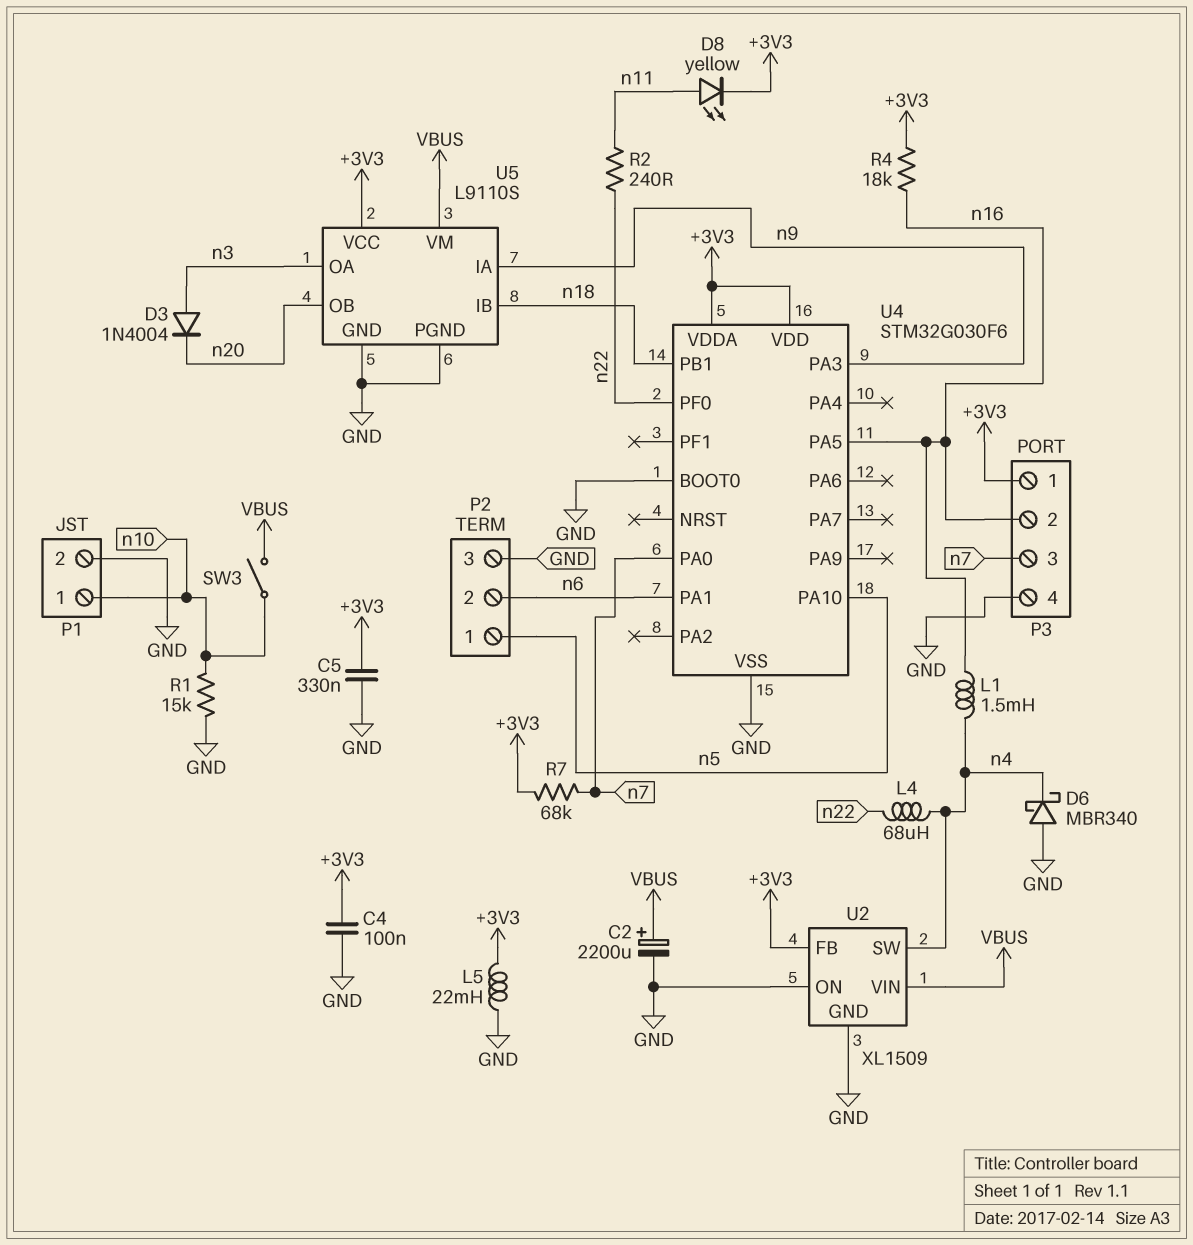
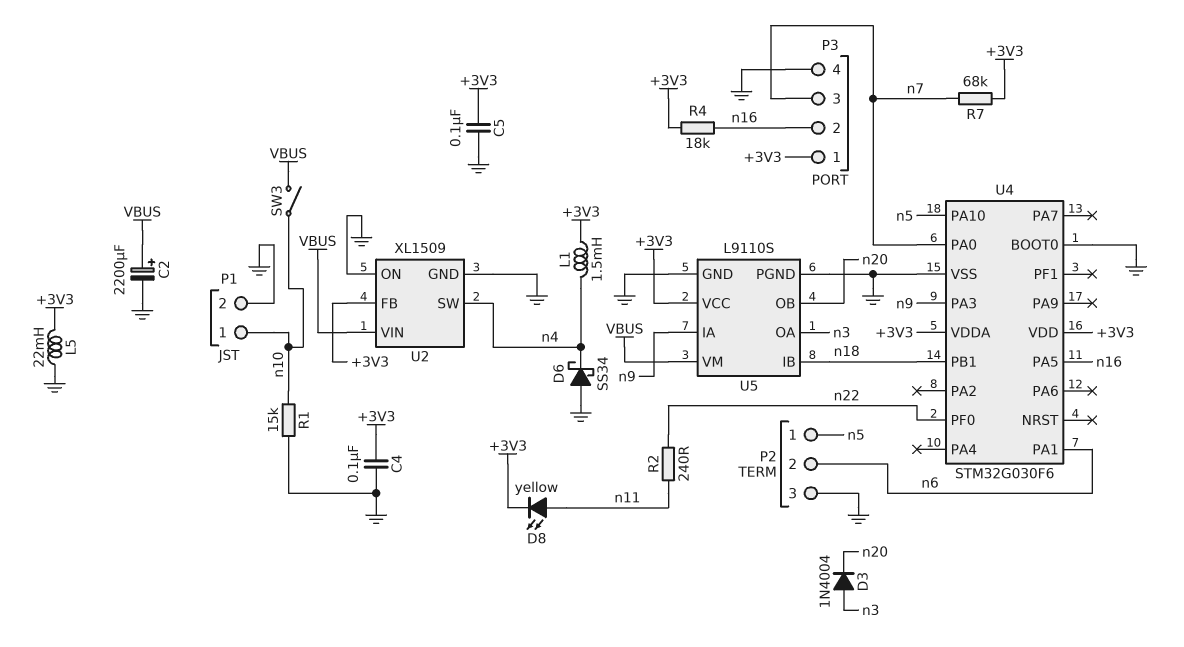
C5: 330nF (+3V3, GND) -> 100nF (+3V3, GND)
D6: schottky MBR340 (A GND, K n4) -> schottky SS34 (A GND, K n4)
L1: 1.5mH (n4, n16) -> 1.5mH (+3V3, n4)
L4: 68uH (n4, n22) -> none

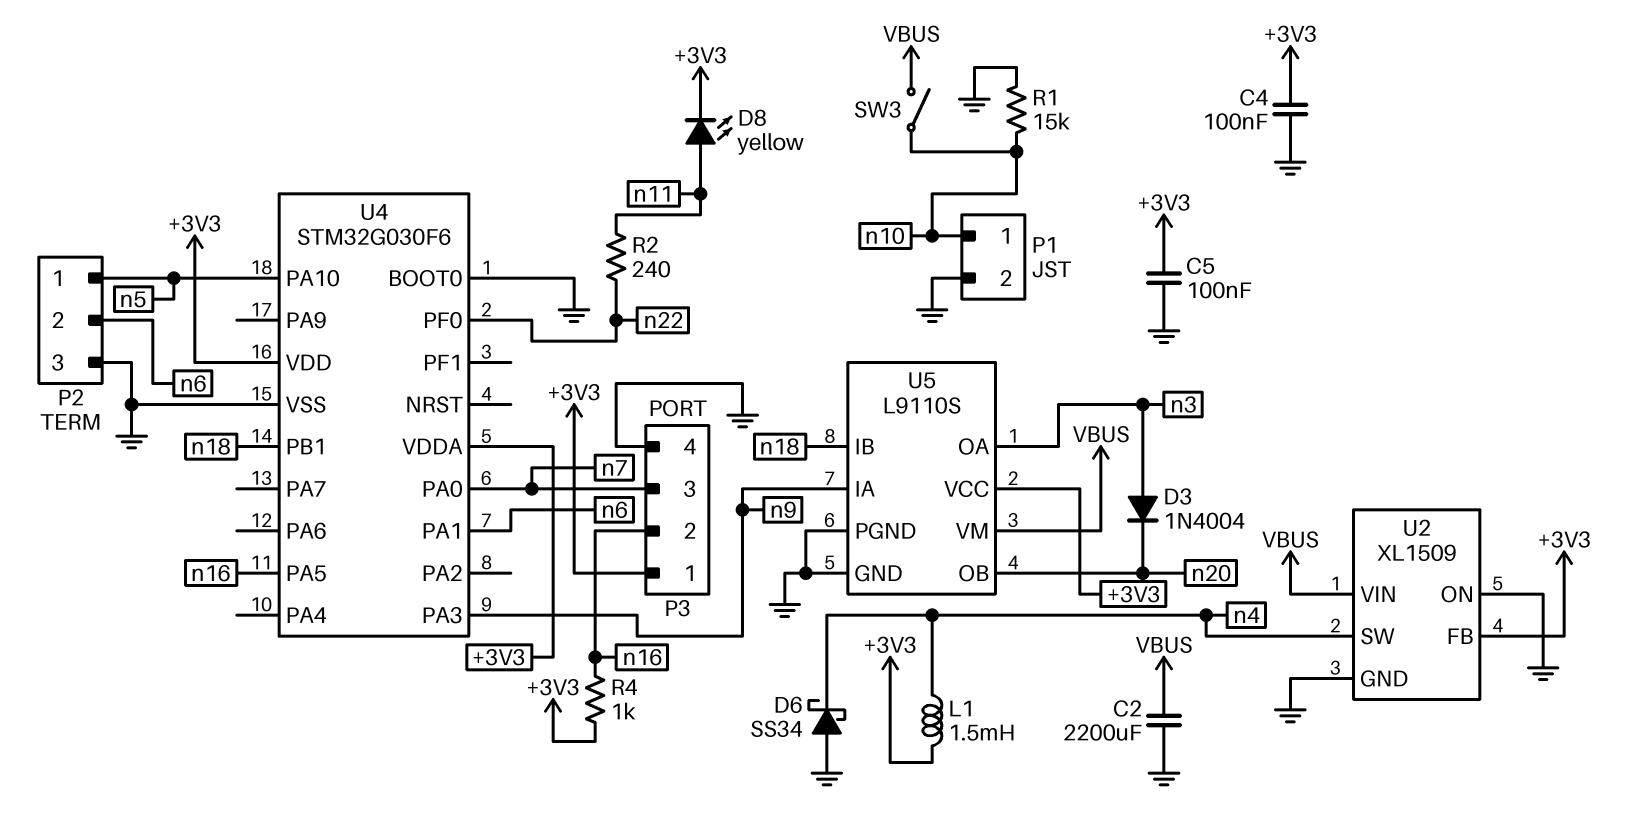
C2: 2200uF (plus VBUS, minus GND) -> 2200uF (GND, VBUS)
L5: 22mH (+3V3, GND) -> none
R4: 18k (+3V3, n16) -> 1k (+3V3, n16)
R7: 68k (+3V3, n7) -> none

